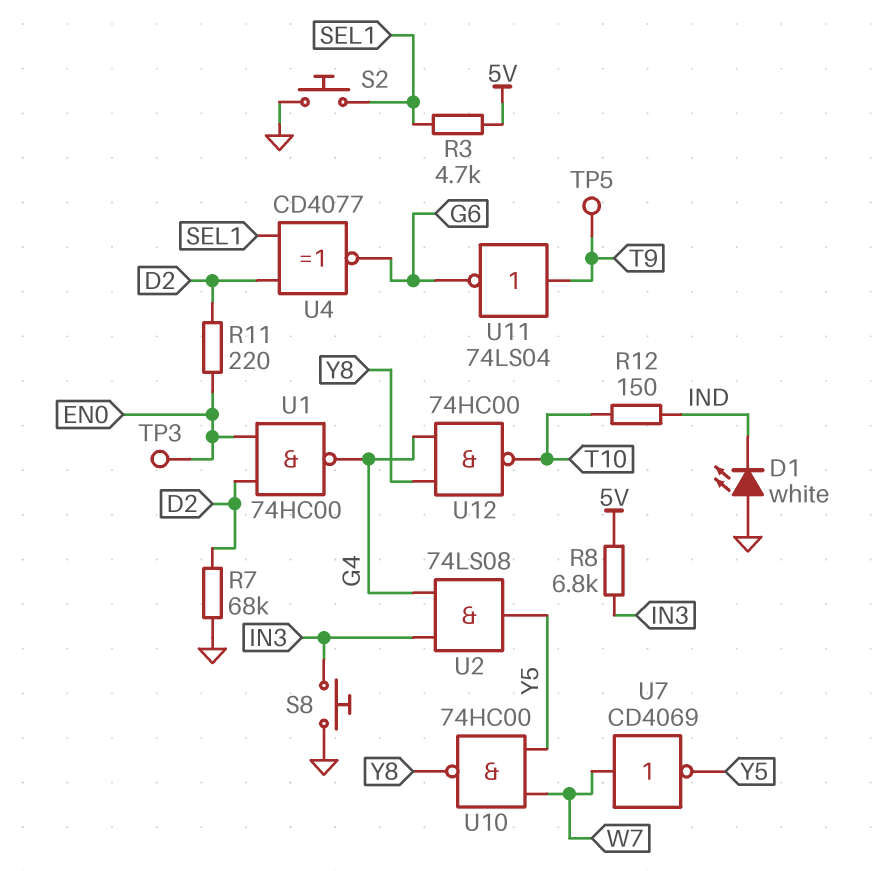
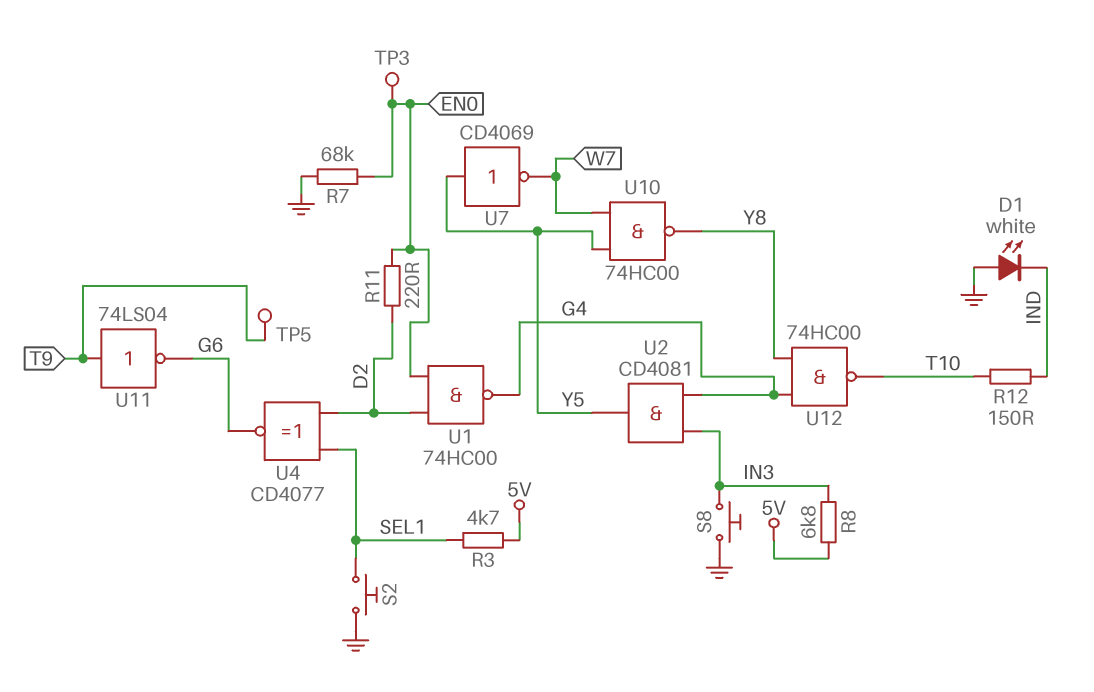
R7: 68k (D2, GND) -> 68k (EN0, GND)
U2: AND 74LS08 (in G4, in IN3, out Y5) -> AND CD4081 (in G4, in IN3, out Y5)
U7: NOT CD4069 (in W7, out Y5) -> NOT CD4069 (in Y5, out W7)

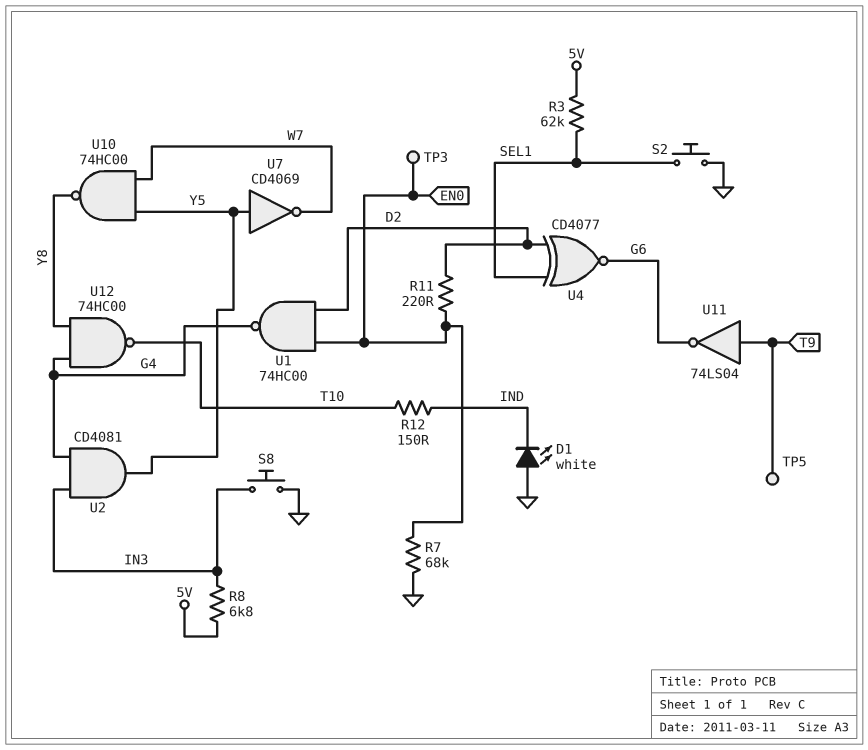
R3: 4.7k (5V, SEL1) -> 62k (5V, SEL1)

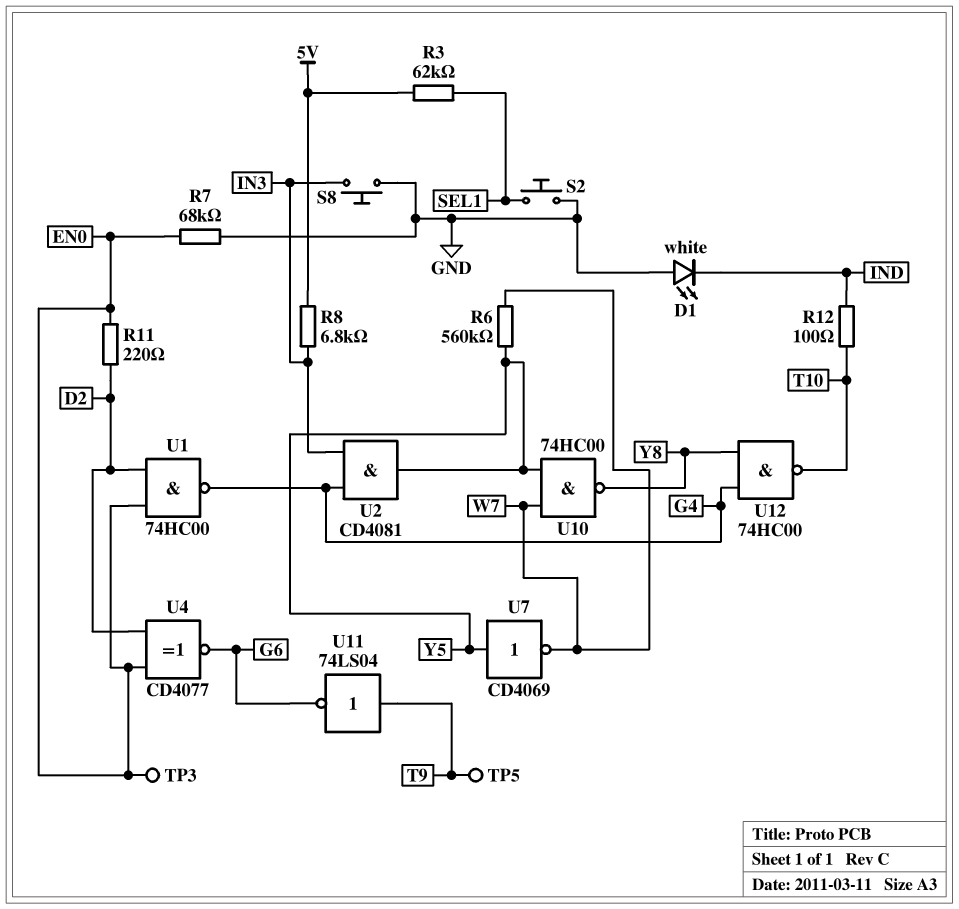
R6: none -> 560k (W7, Y5)
R12: 150 (IND, T10) -> 100 (IND, T10)
U4: XNOR CD4077 (in D2, in SEL1, out G6) -> XNOR CD4077 (in D2, in EN0, out G6)

